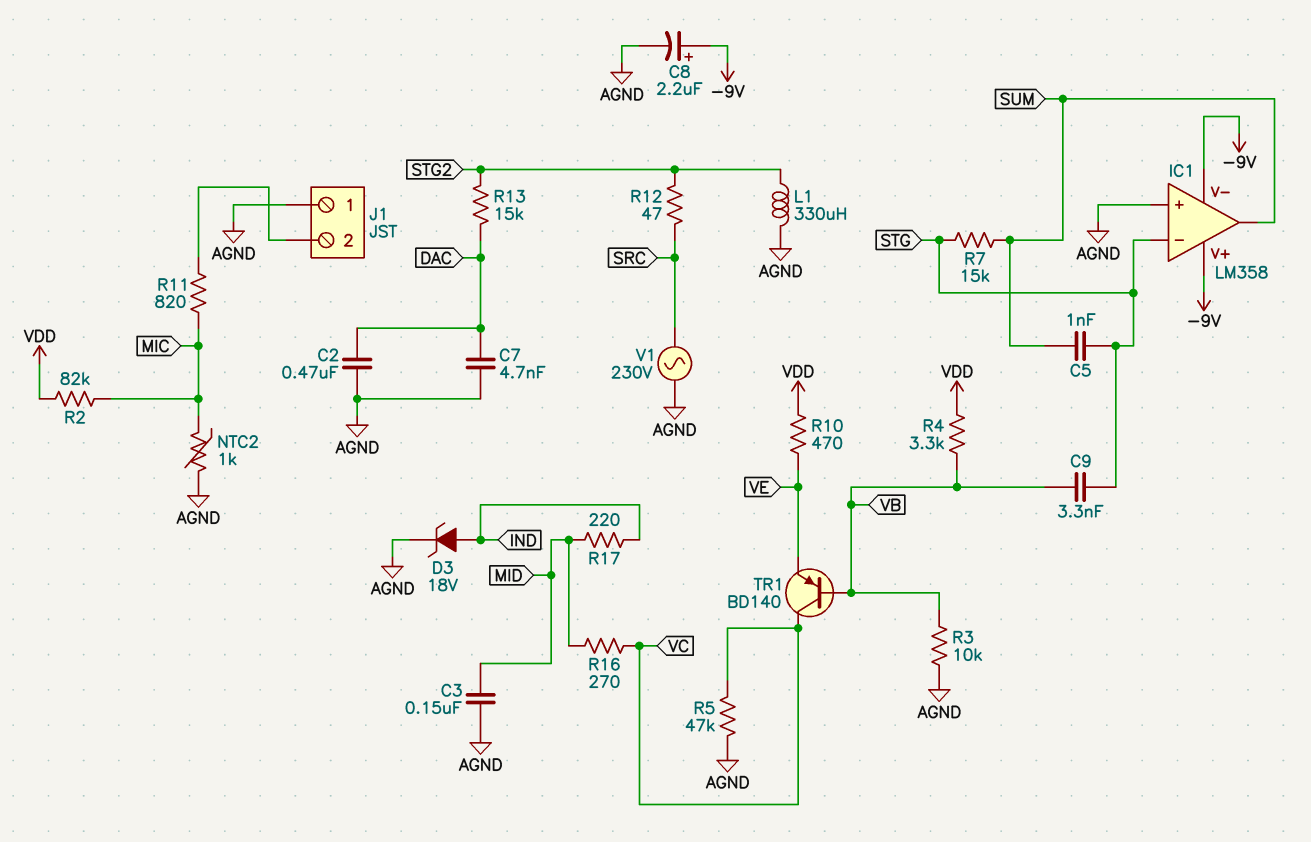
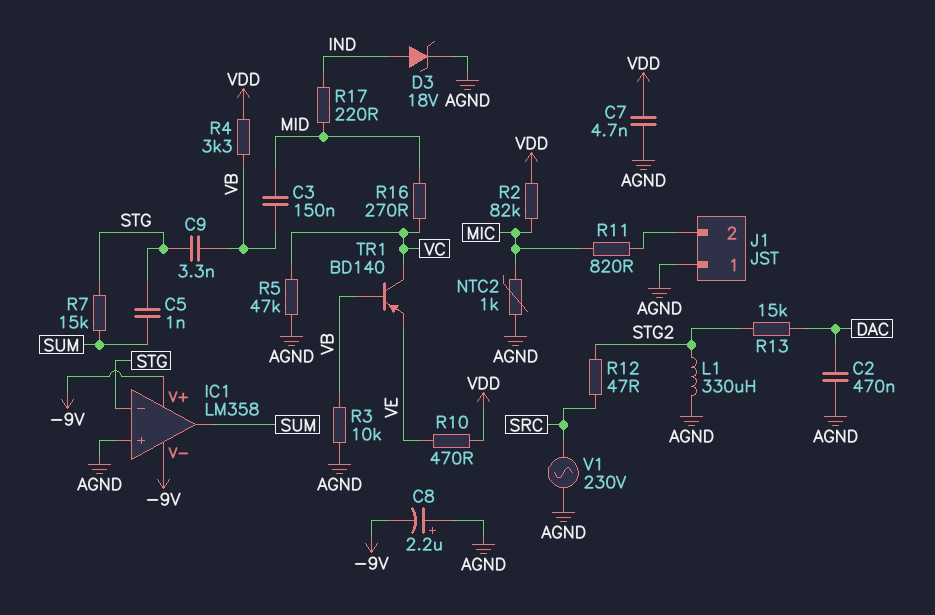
C3: 150nF (AGND, MID) -> 150nF (MID, VB)
C7: 4.7nF (AGND, DAC) -> 4.7nF (AGND, VDD)
C8: 2.2uF (plus -9V, minus AGND) -> 2.2uF (plus AGND, minus -9V)

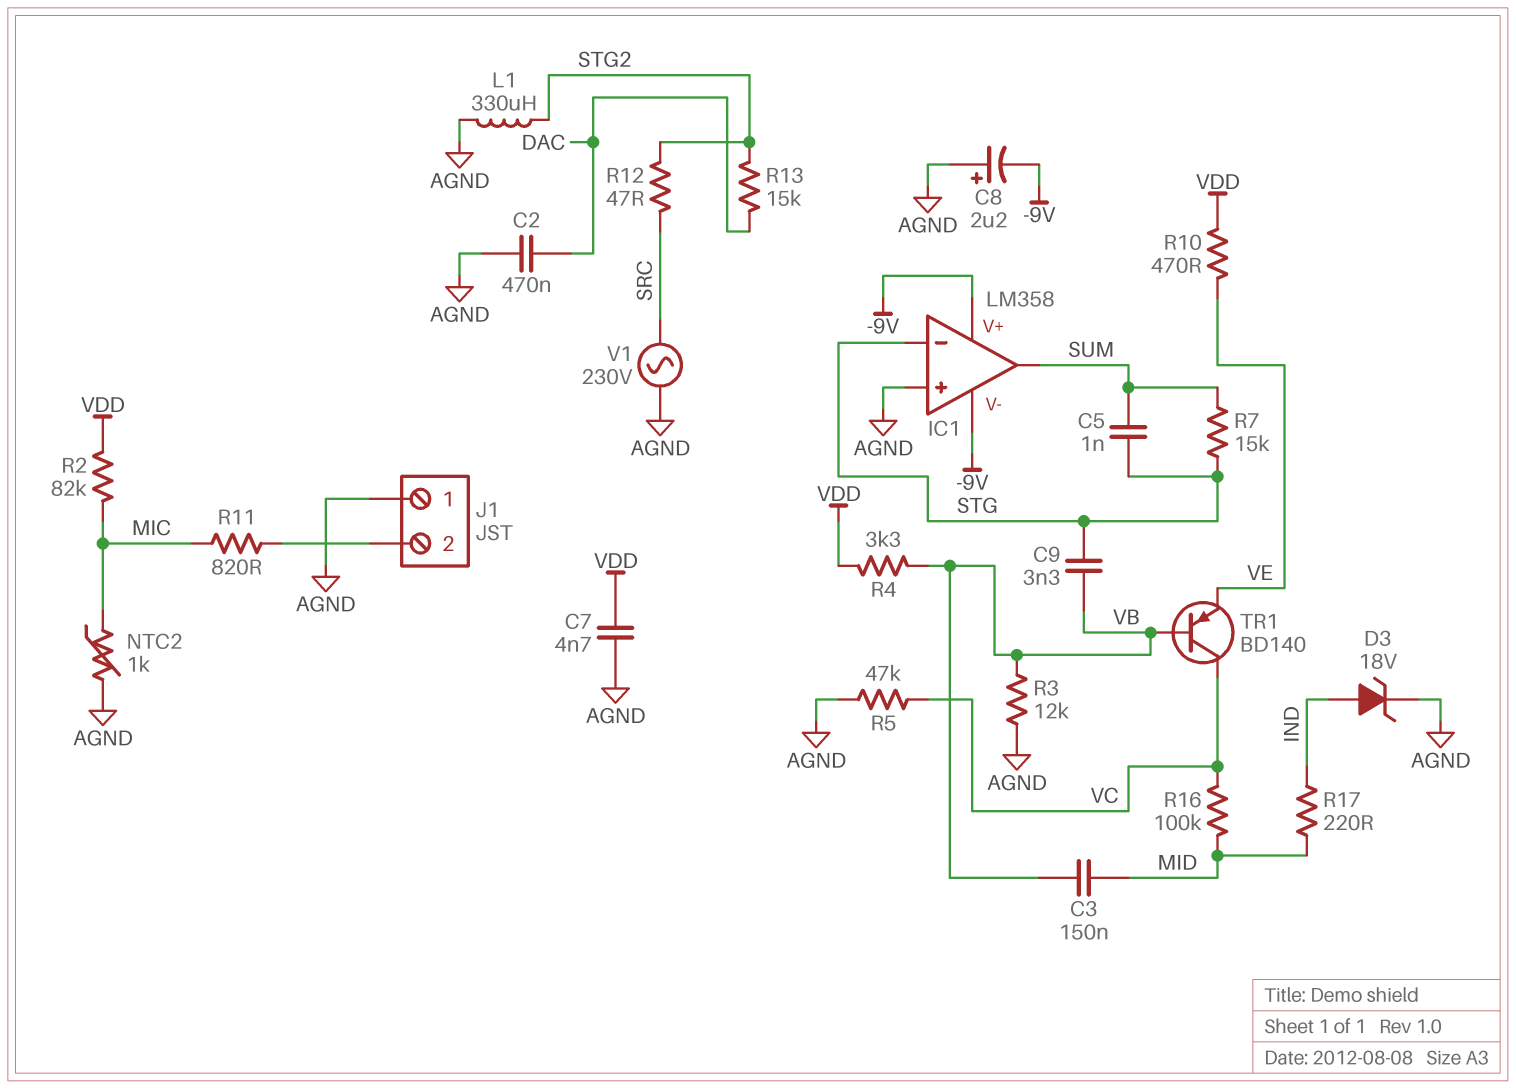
R3: 10k (AGND, VB) -> 12k (AGND, VB)
R16: 270 (MID, VC) -> 100k (MID, VC)

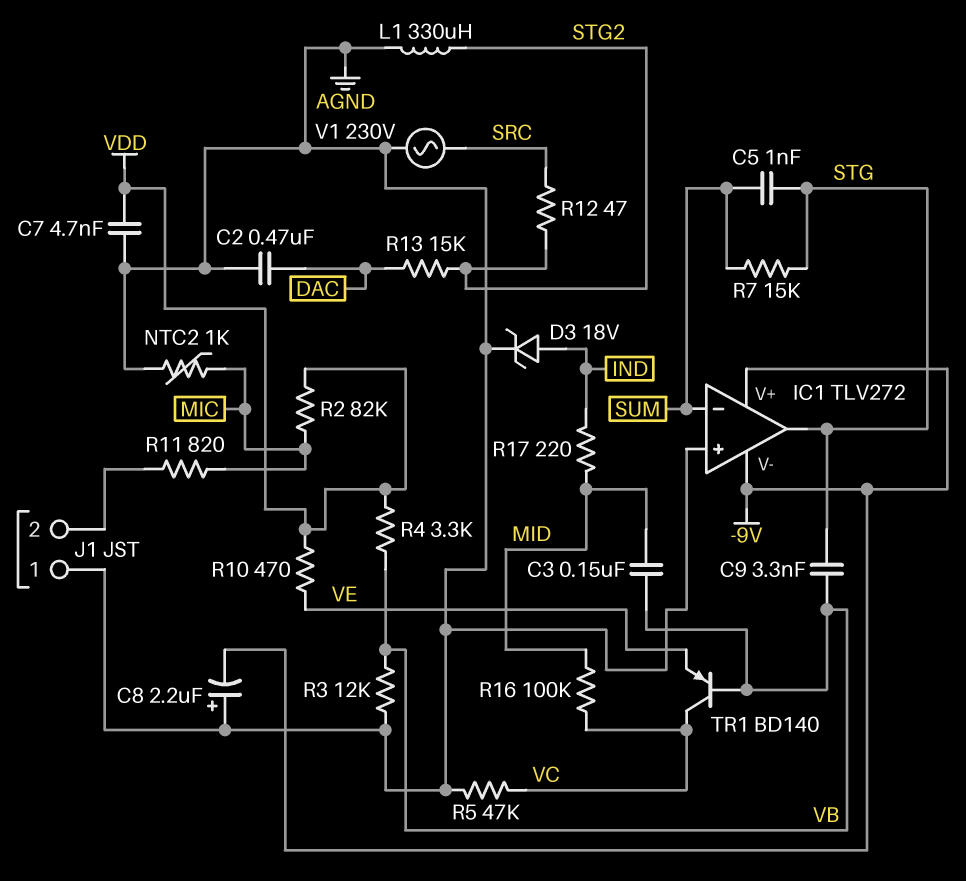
IC1: LM358 -> TLV272
IC1 pin in-: STG -> SUM
IC1 pin out: SUM -> STG

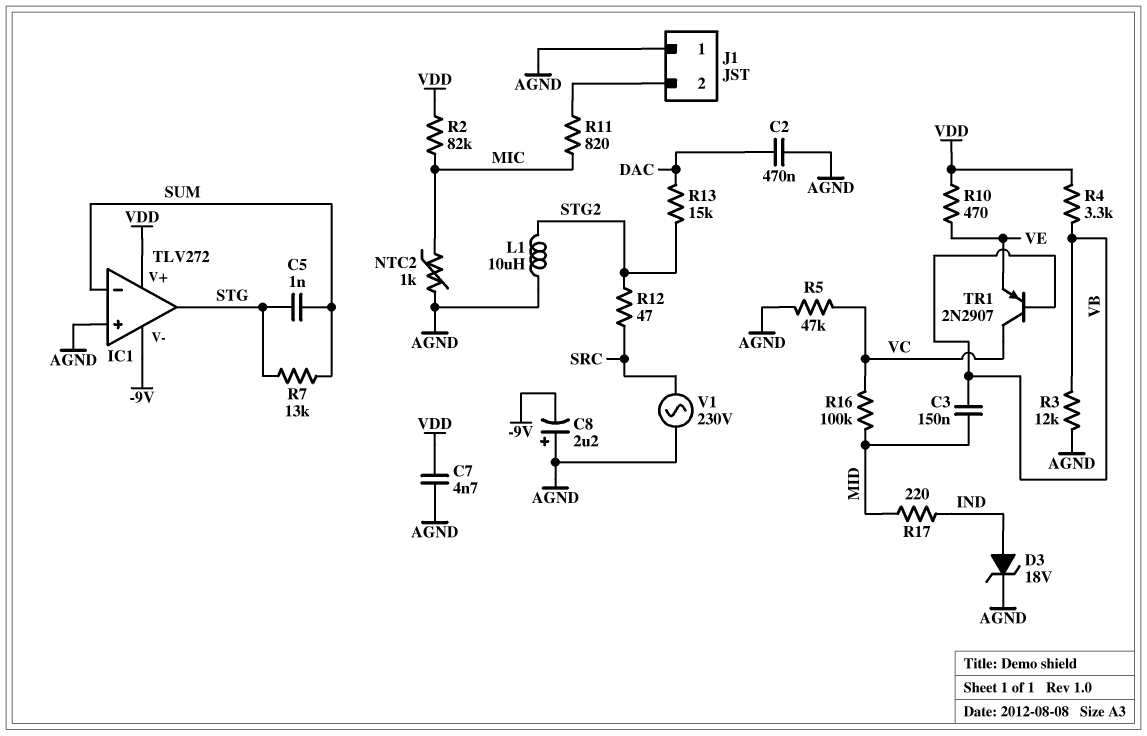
C9: 3.3nF (STG, VB) -> none
IC1 pin V+: -9V -> VDD
L1: 330uH (AGND, STG2) -> 10uH (AGND, STG2)
R7: 15k (STG, SUM) -> 13k (STG, SUM)
TR1: PNP BD140 (B VB, C VC, E VE) -> PNP 2N2907 (B VB, C VC, E VE)

